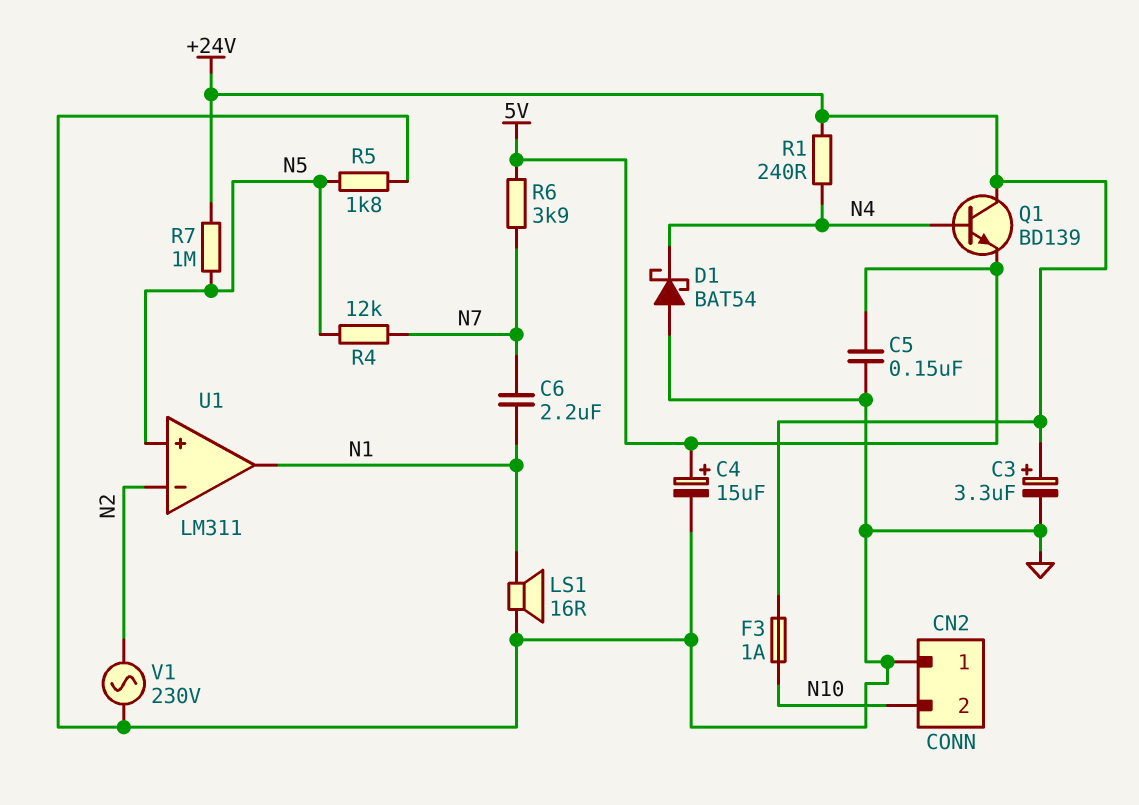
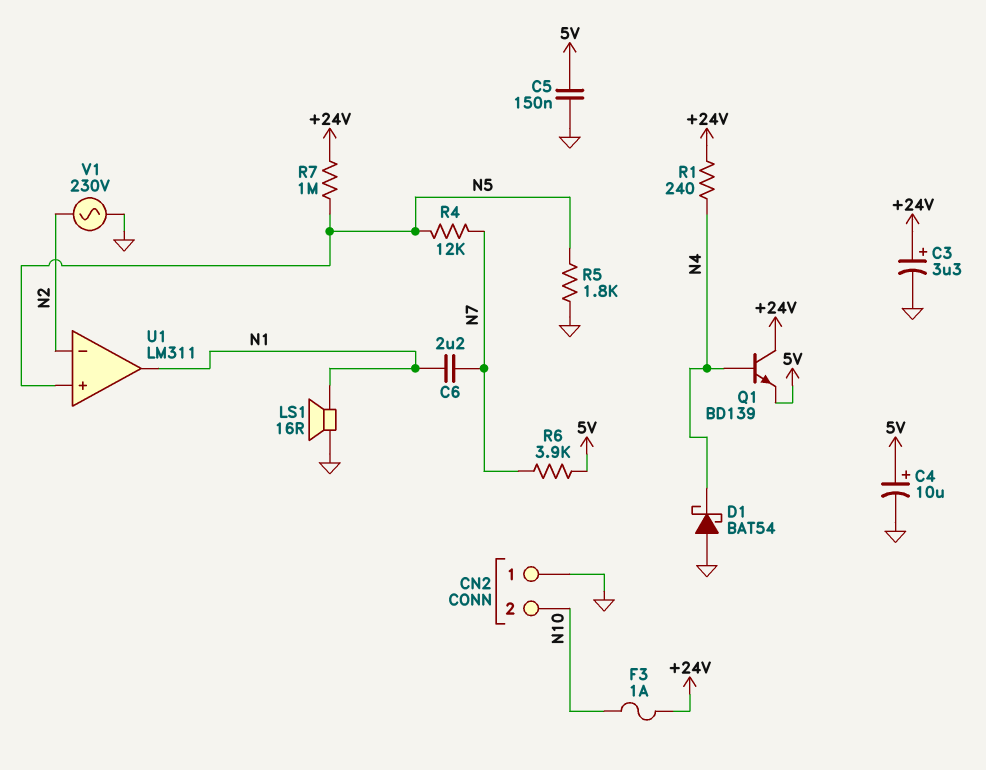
C4: 15uF (plus 5V, minus GND) -> 10uF (plus 5V, minus GND)

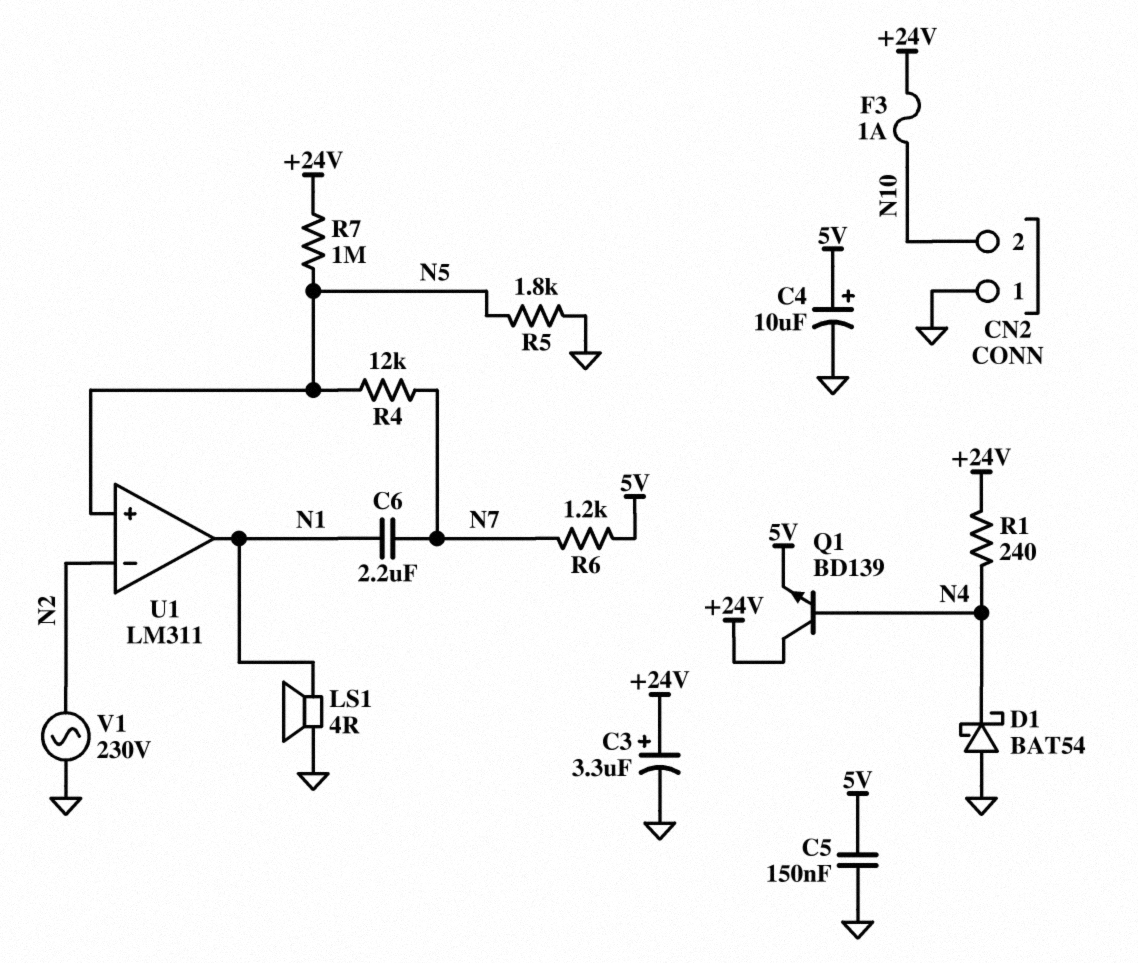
LS1: speaker 16R (GND, N1) -> speaker 4R (GND, N1)
R6: 3.9k (5V, N7) -> 1.2k (5V, N7)

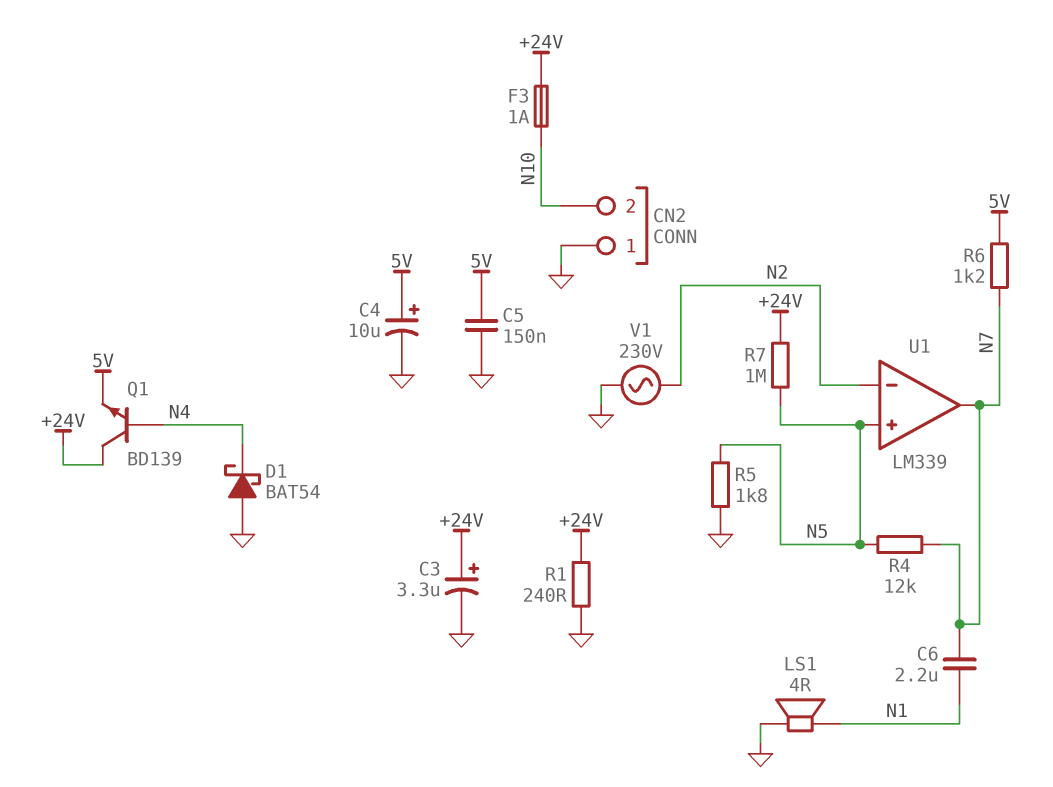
R1: 240 (+24V, N4) -> 240 (+24V, GND)
U1: LM311 -> LM339
U1 pin out: N1 -> N7

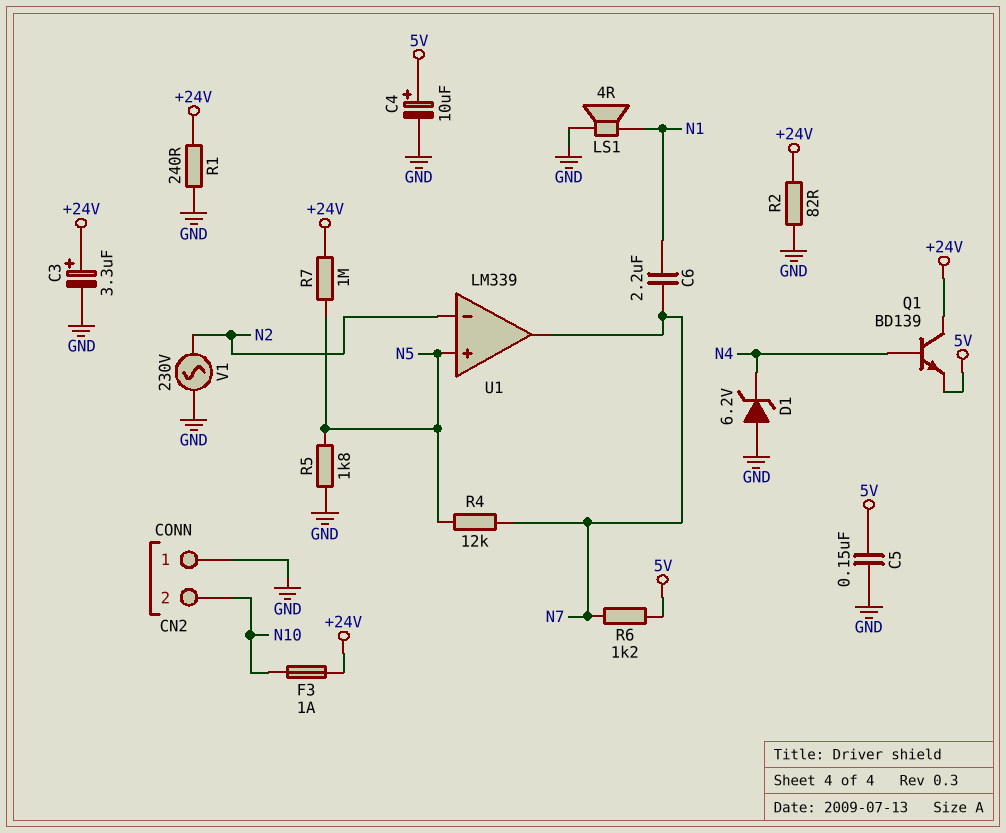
D1: schottky BAT54 (A GND, K N4) -> zener 6.2V (A GND, K N4)
R2: none -> 82 (+24V, GND)

